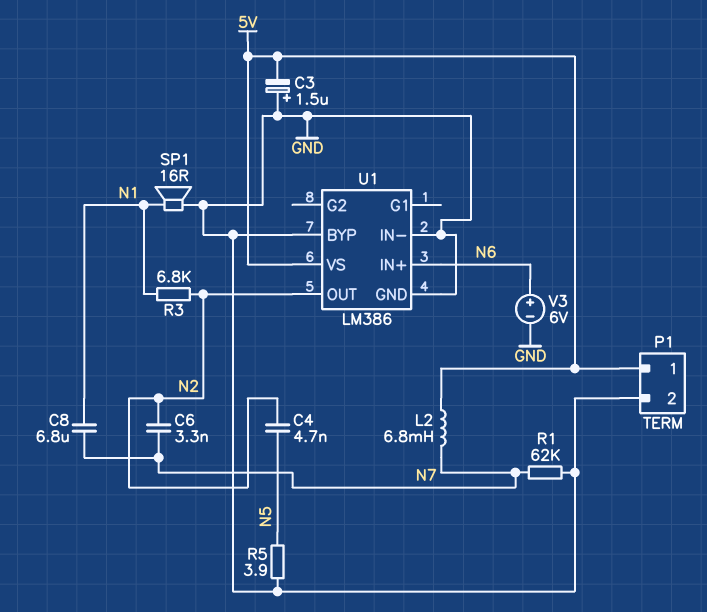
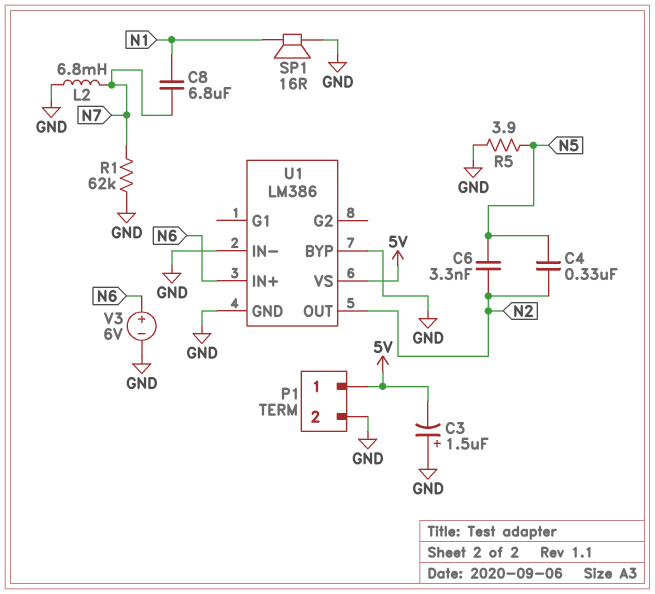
C4: 4.7nF (N2, N5) -> 330nF (N2, N5)
C6: 3.3nF (N2, N7) -> 3.3nF (N2, N5)
L2: 6.8mH (5V, N7) -> 6.8mH (GND, N7)
R3: 6.8k (N1, N2) -> none

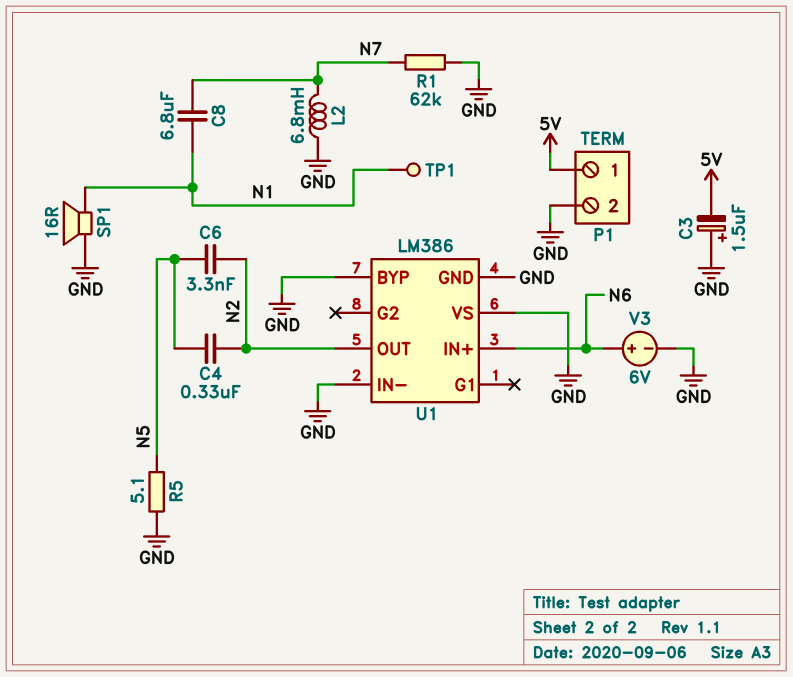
R5: 3.9 (GND, N5) -> 5.1 (GND, N5)
TP1: none -> test point (N1)
U1 pin VS: 5V -> GND

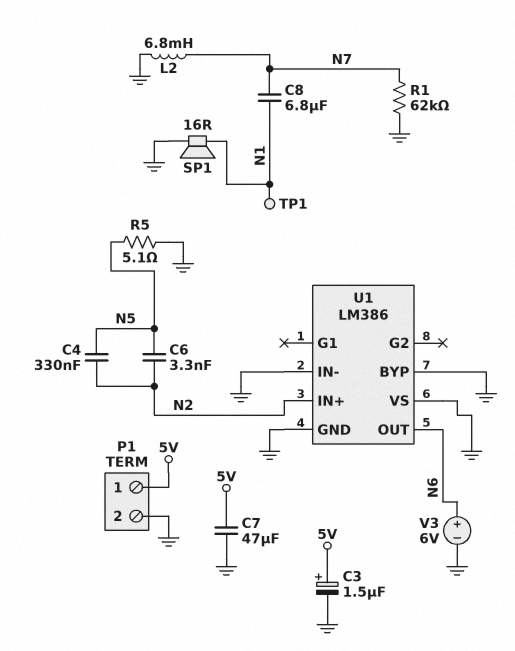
C3: 1.5uF (plus GND, minus 5V) -> 1.5uF (plus 5V, minus GND)
C7: none -> 47uF (5V, GND)
U1 pin IN+: N6 -> N2
U1 pin OUT: N2 -> N6

